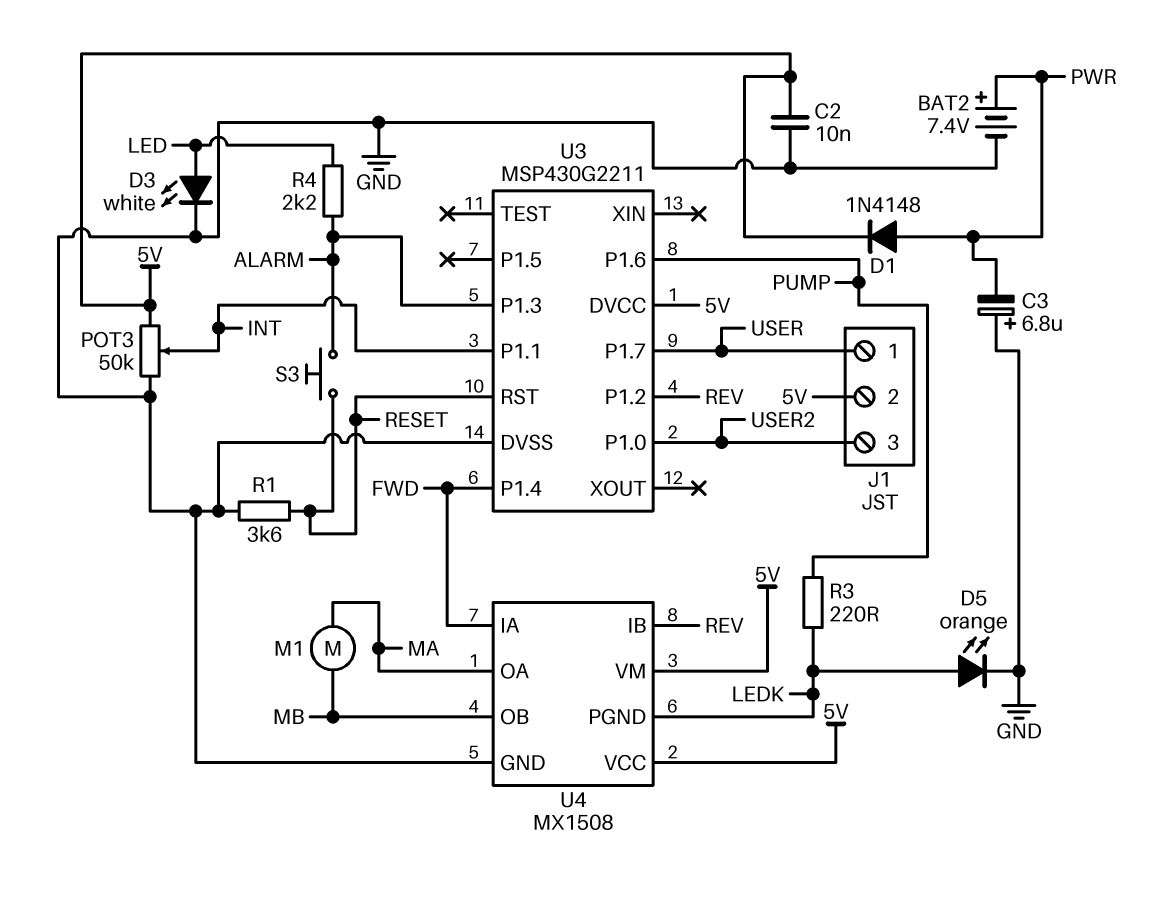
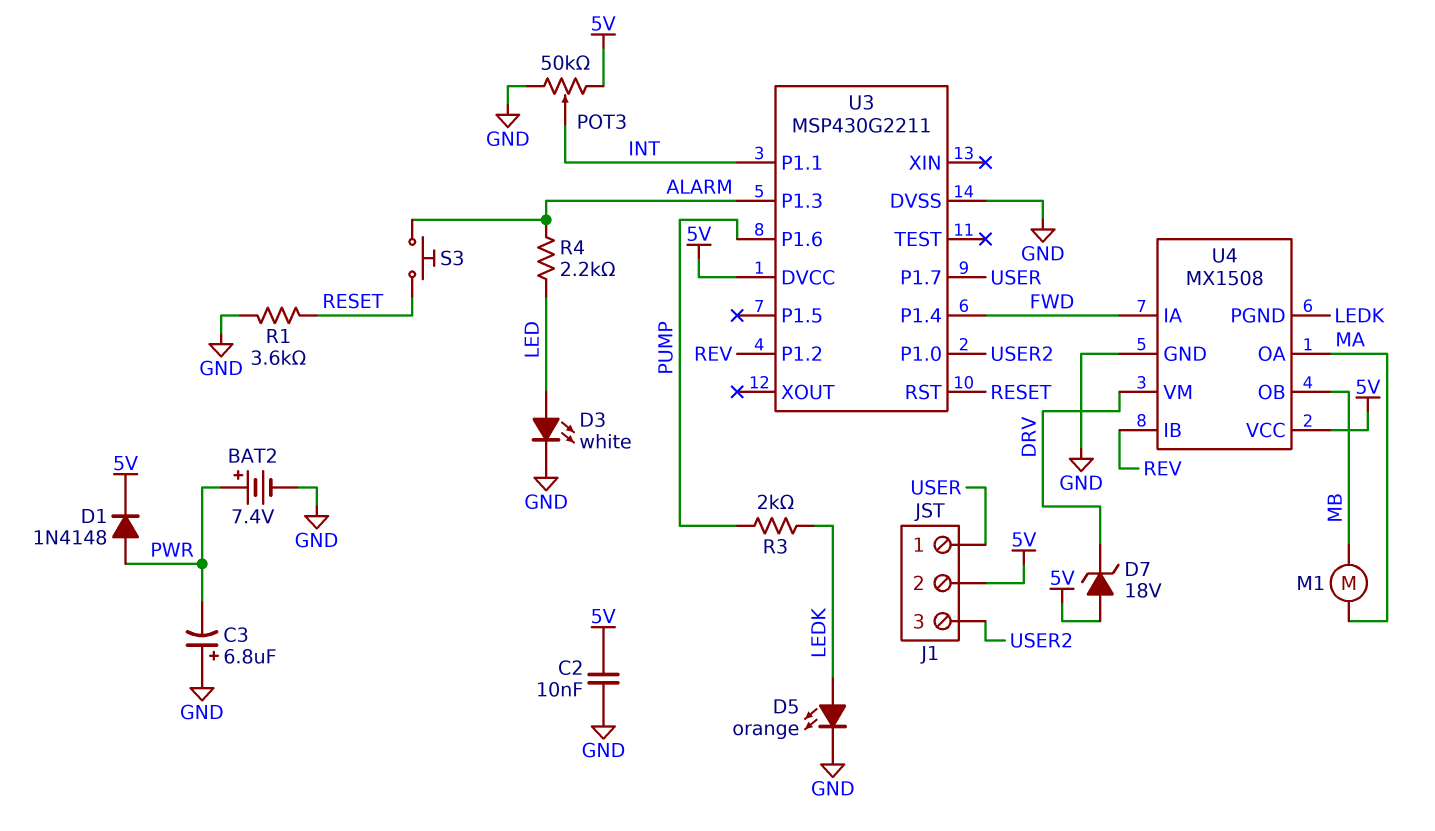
D7: none -> zener 18V (A 5V, K DRV)
R3: 220 (LEDK, PUMP) -> 2k (LEDK, PUMP)
U4 pin VM: 5V -> DRV

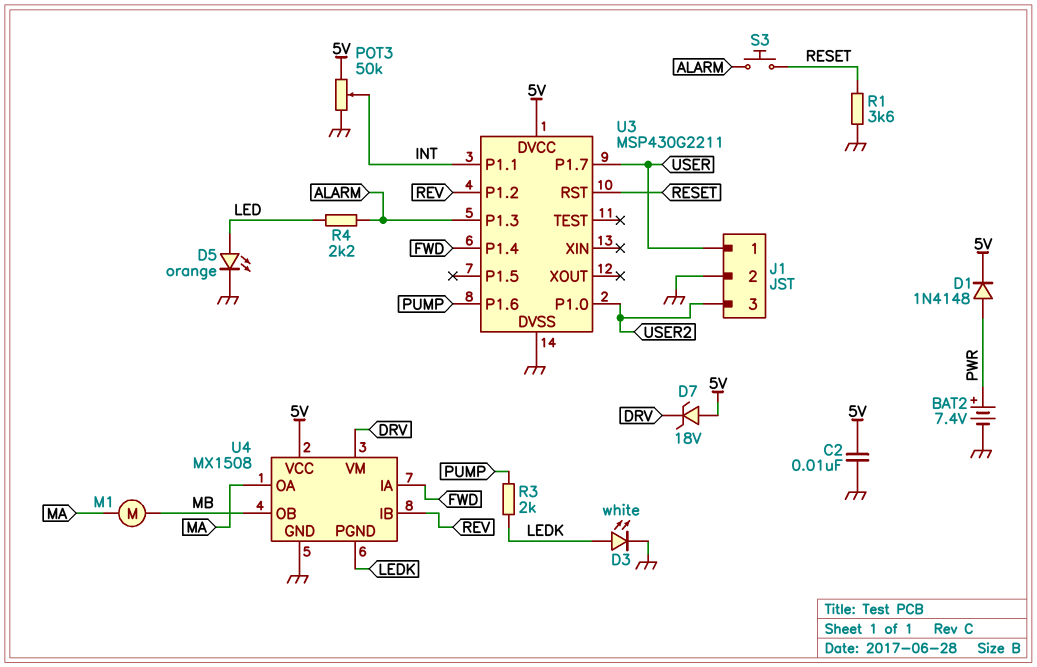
C3: 6.8uF (plus GND, minus PWR) -> none
D3: LED white (A LED, K GND) -> LED white (A LEDK, K GND)
D5: LED orange (A LEDK, K GND) -> LED orange (A LED, K GND)
J1 pin 2: 5V -> GND

